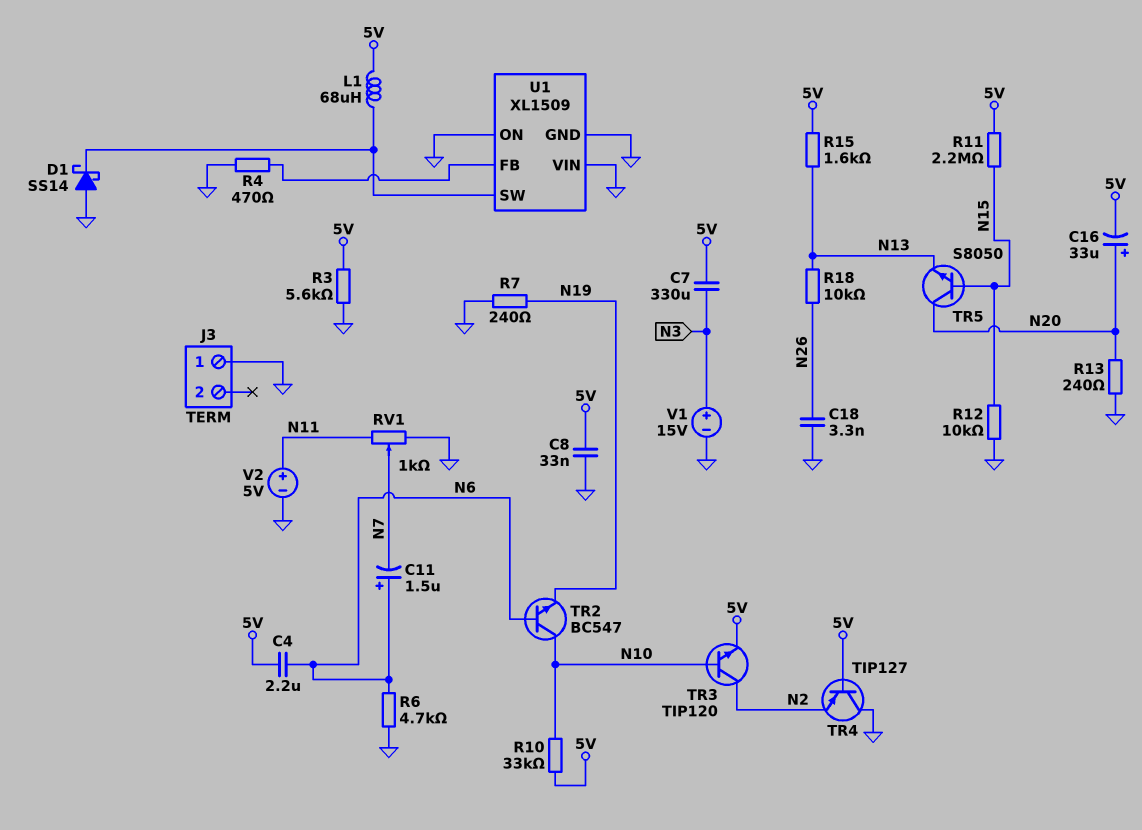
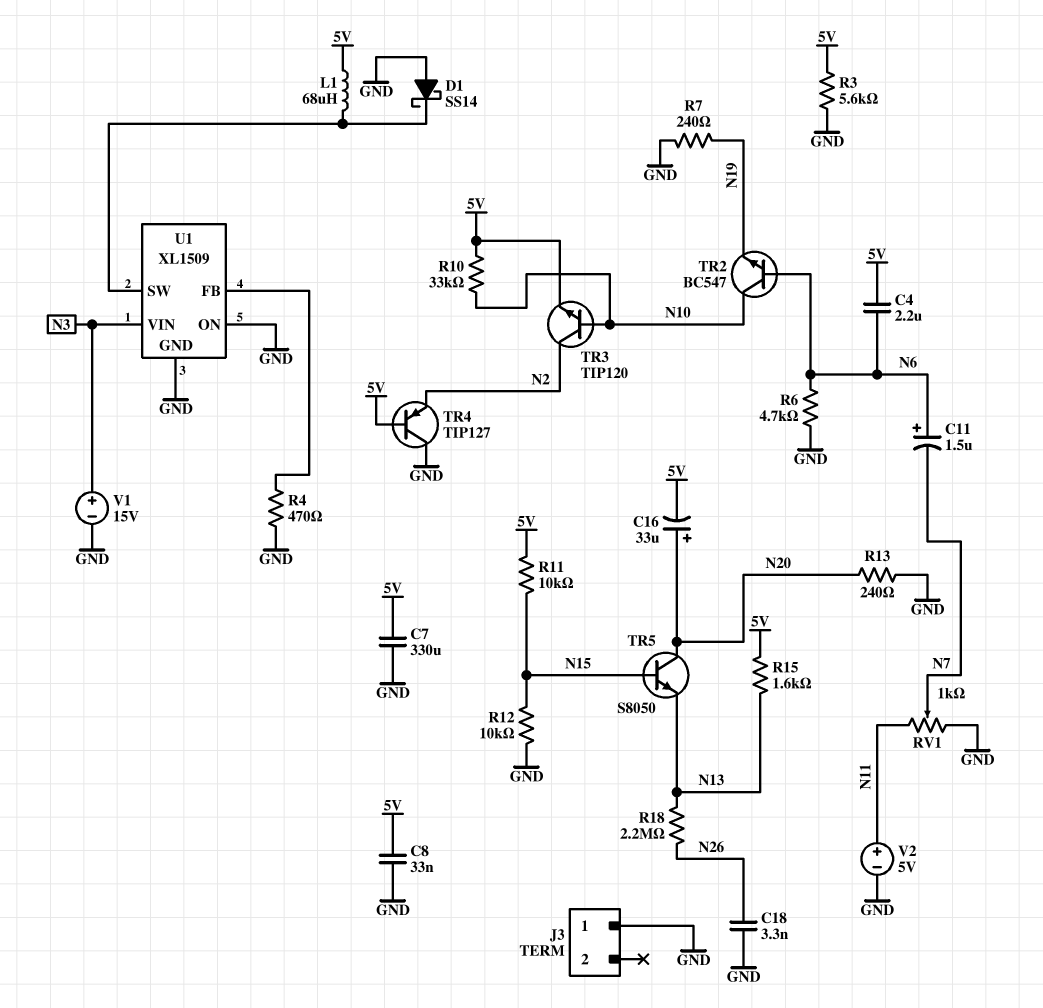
C7: 330uF (5V, N3) -> 330uF (5V, GND)
R11: 2.2M (5V, N15) -> 10k (5V, N15)
R18: 10k (N13, N26) -> 2.2M (N13, N26)
U1 pin VIN: GND -> N3

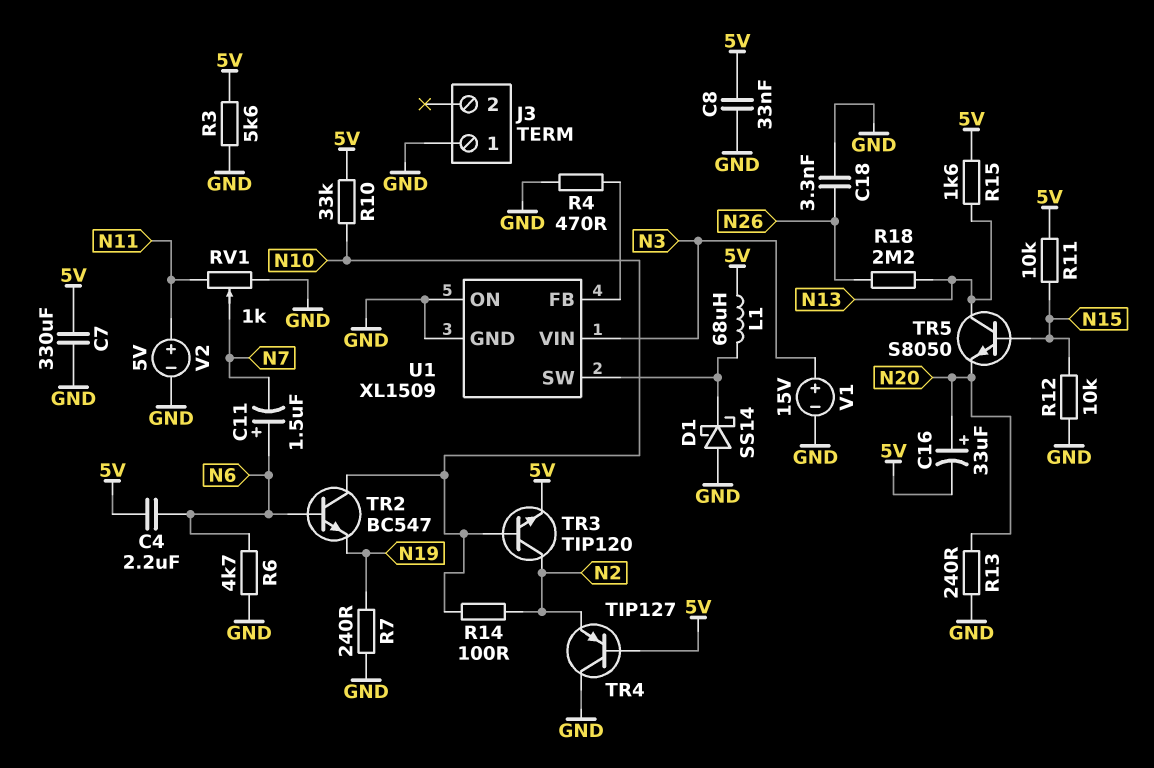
R14: none -> 100 (N2, N10)
TR5: NPN S8050 (B N15, C N20, E N13) -> NPN S8050 (B N15, C N13, E N20)

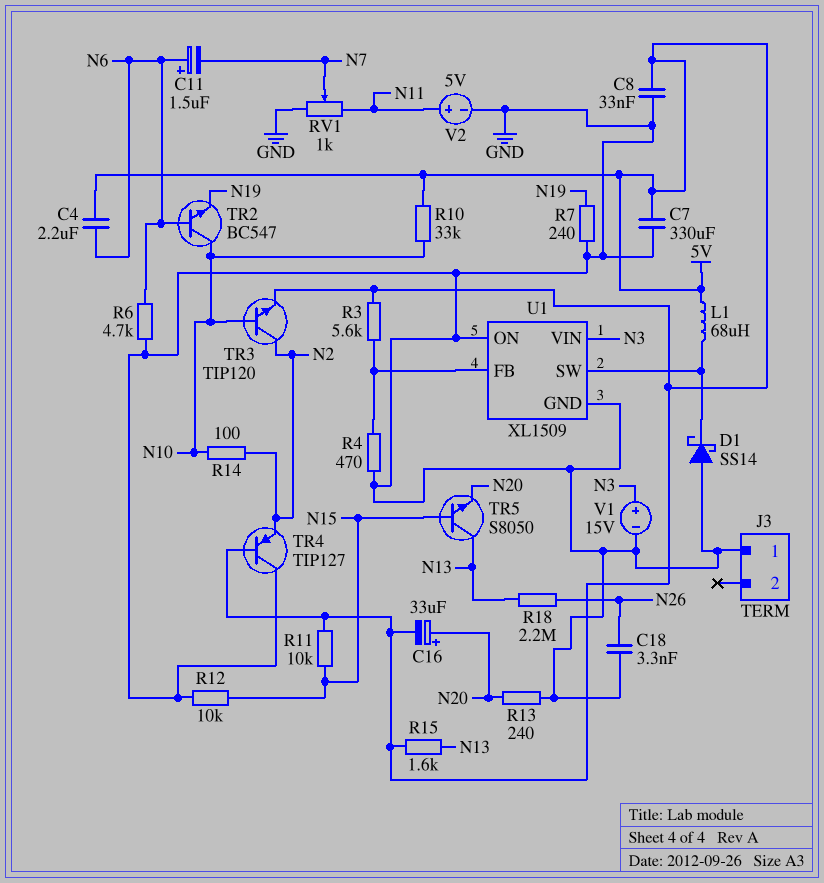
R3: 5.6k (5V, GND) -> 5.6k (5V, U1/FB)

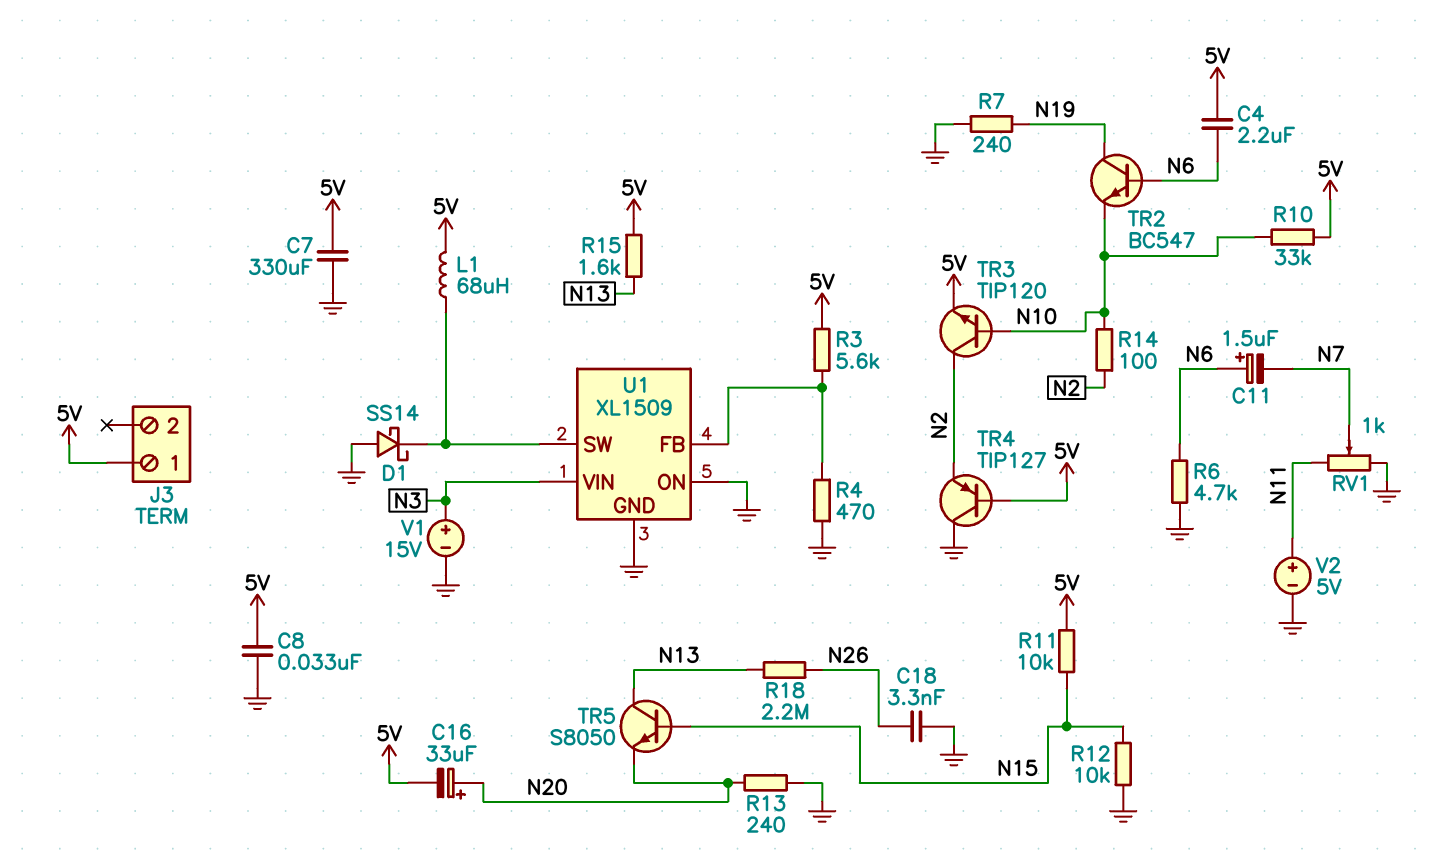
J3 pin 1: GND -> 5V
TR2: NPN BC547 (B N6, C N10, E N19) -> NPN BC547 (B N6, C N19, E N10)

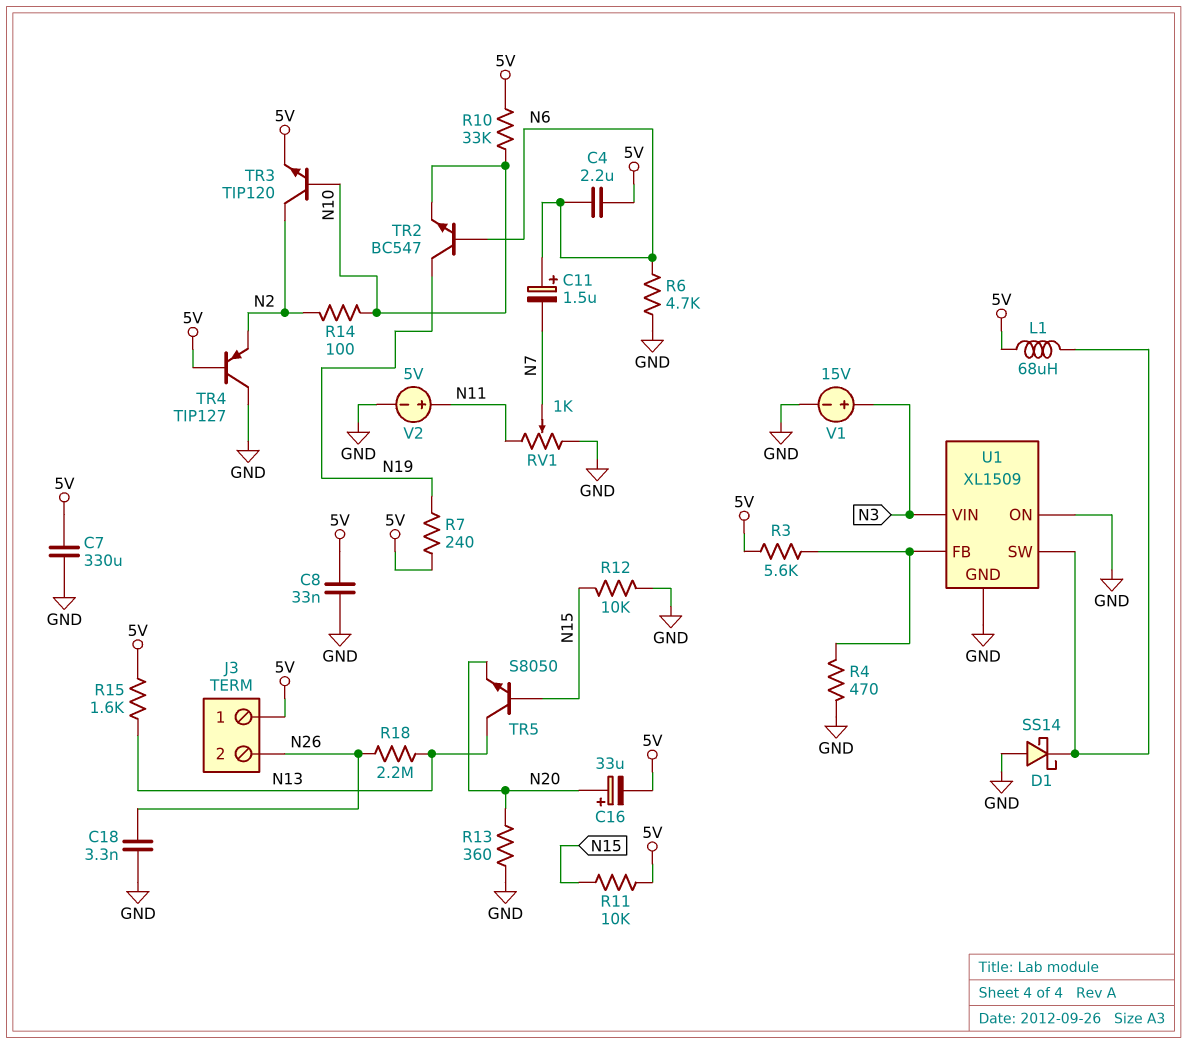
J3 pin 2: none -> N26
R7: 240 (GND, N19) -> 240 (5V, N19)
R13: 240 (GND, N20) -> 360 (GND, N20)

